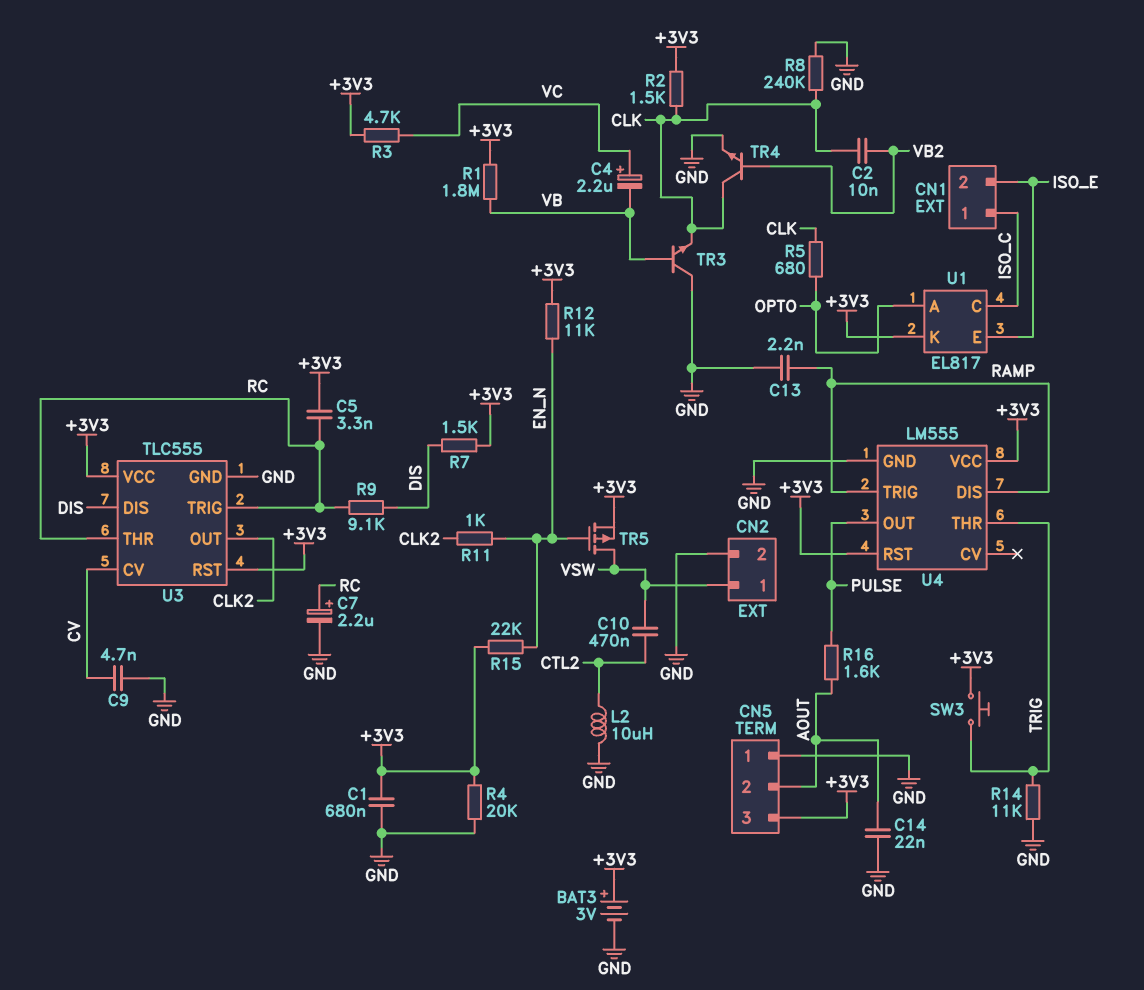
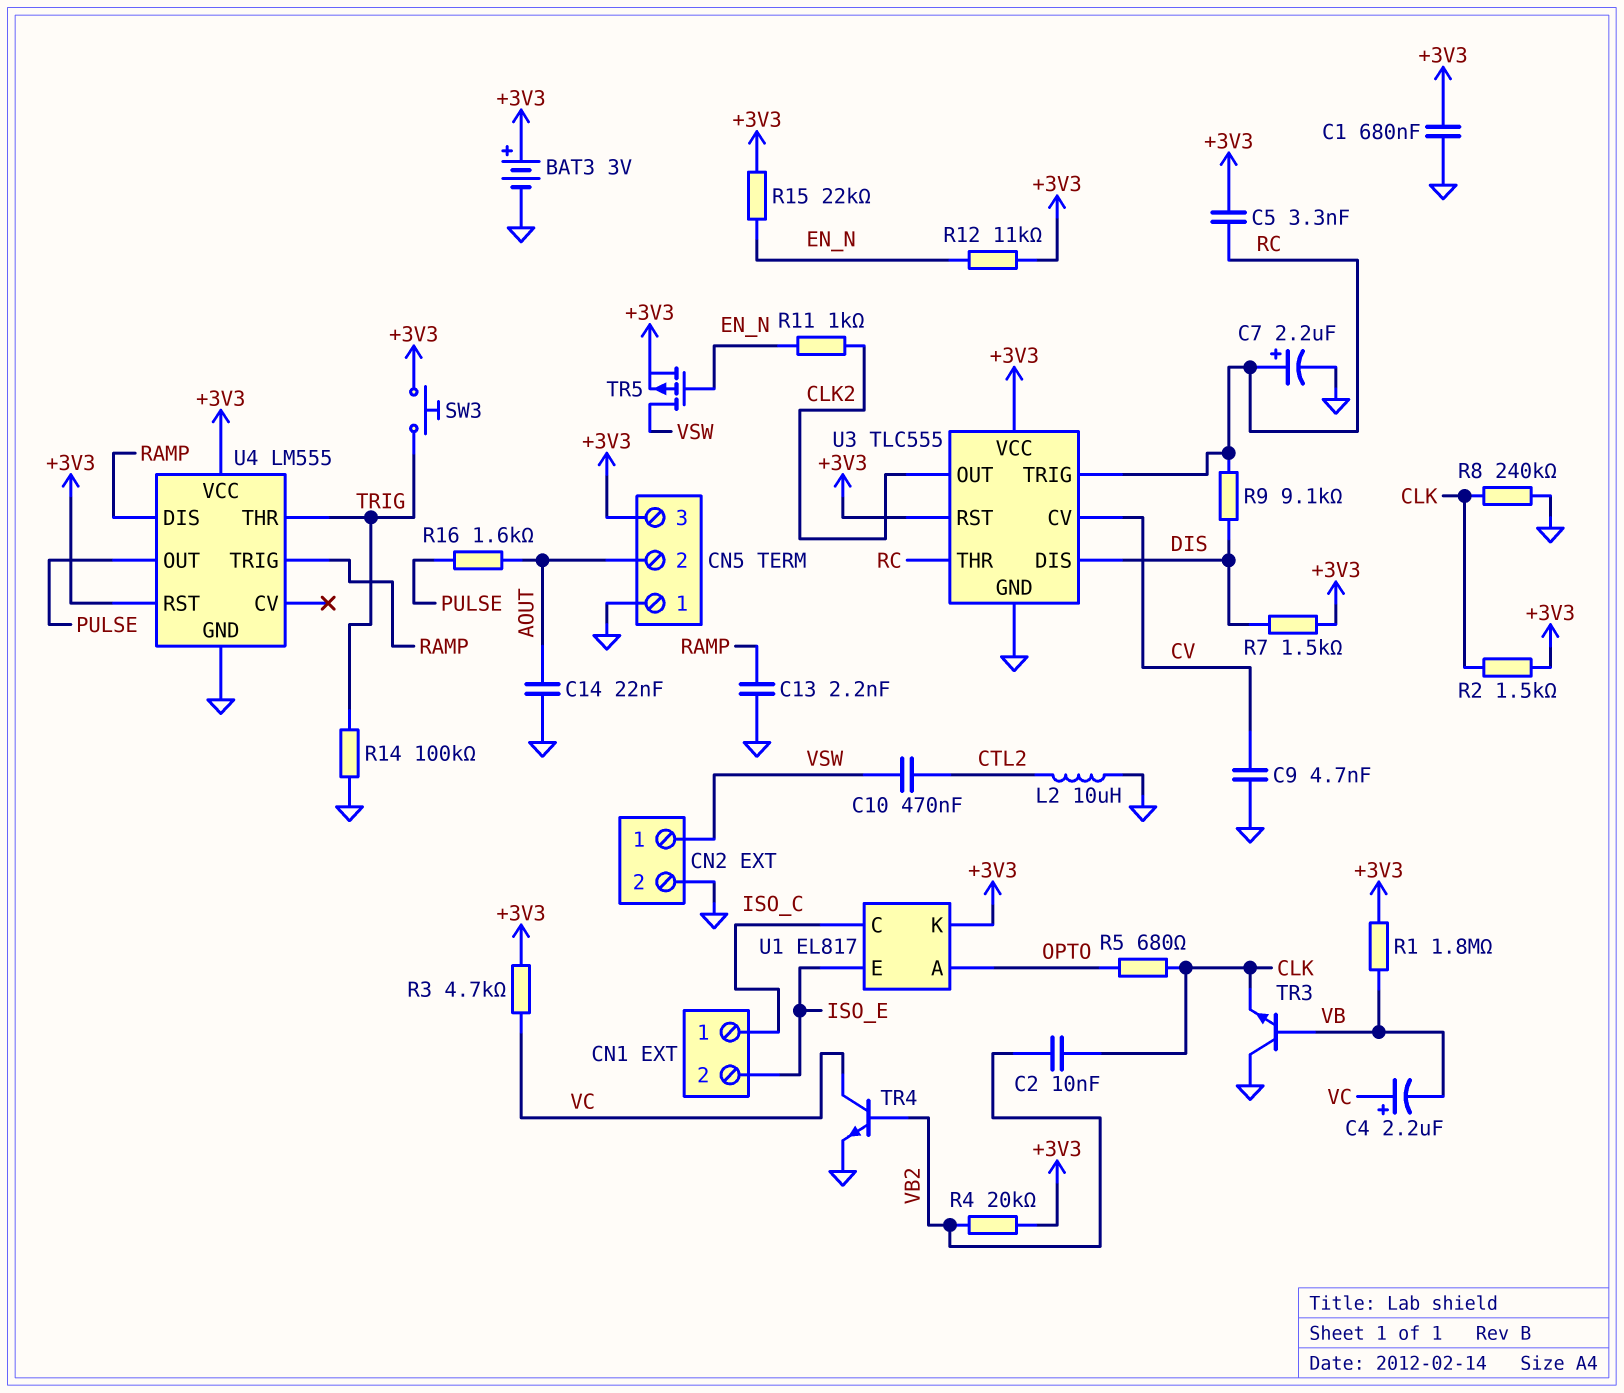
R4: 20k (+3V3, GND) -> 20k (+3V3, VB2)
R14: 11k (GND, TRIG) -> 100k (GND, TRIG)
TR4: NPN (B VB2, C CLK, E GND) -> NPN (B VB2, C VC, E GND)

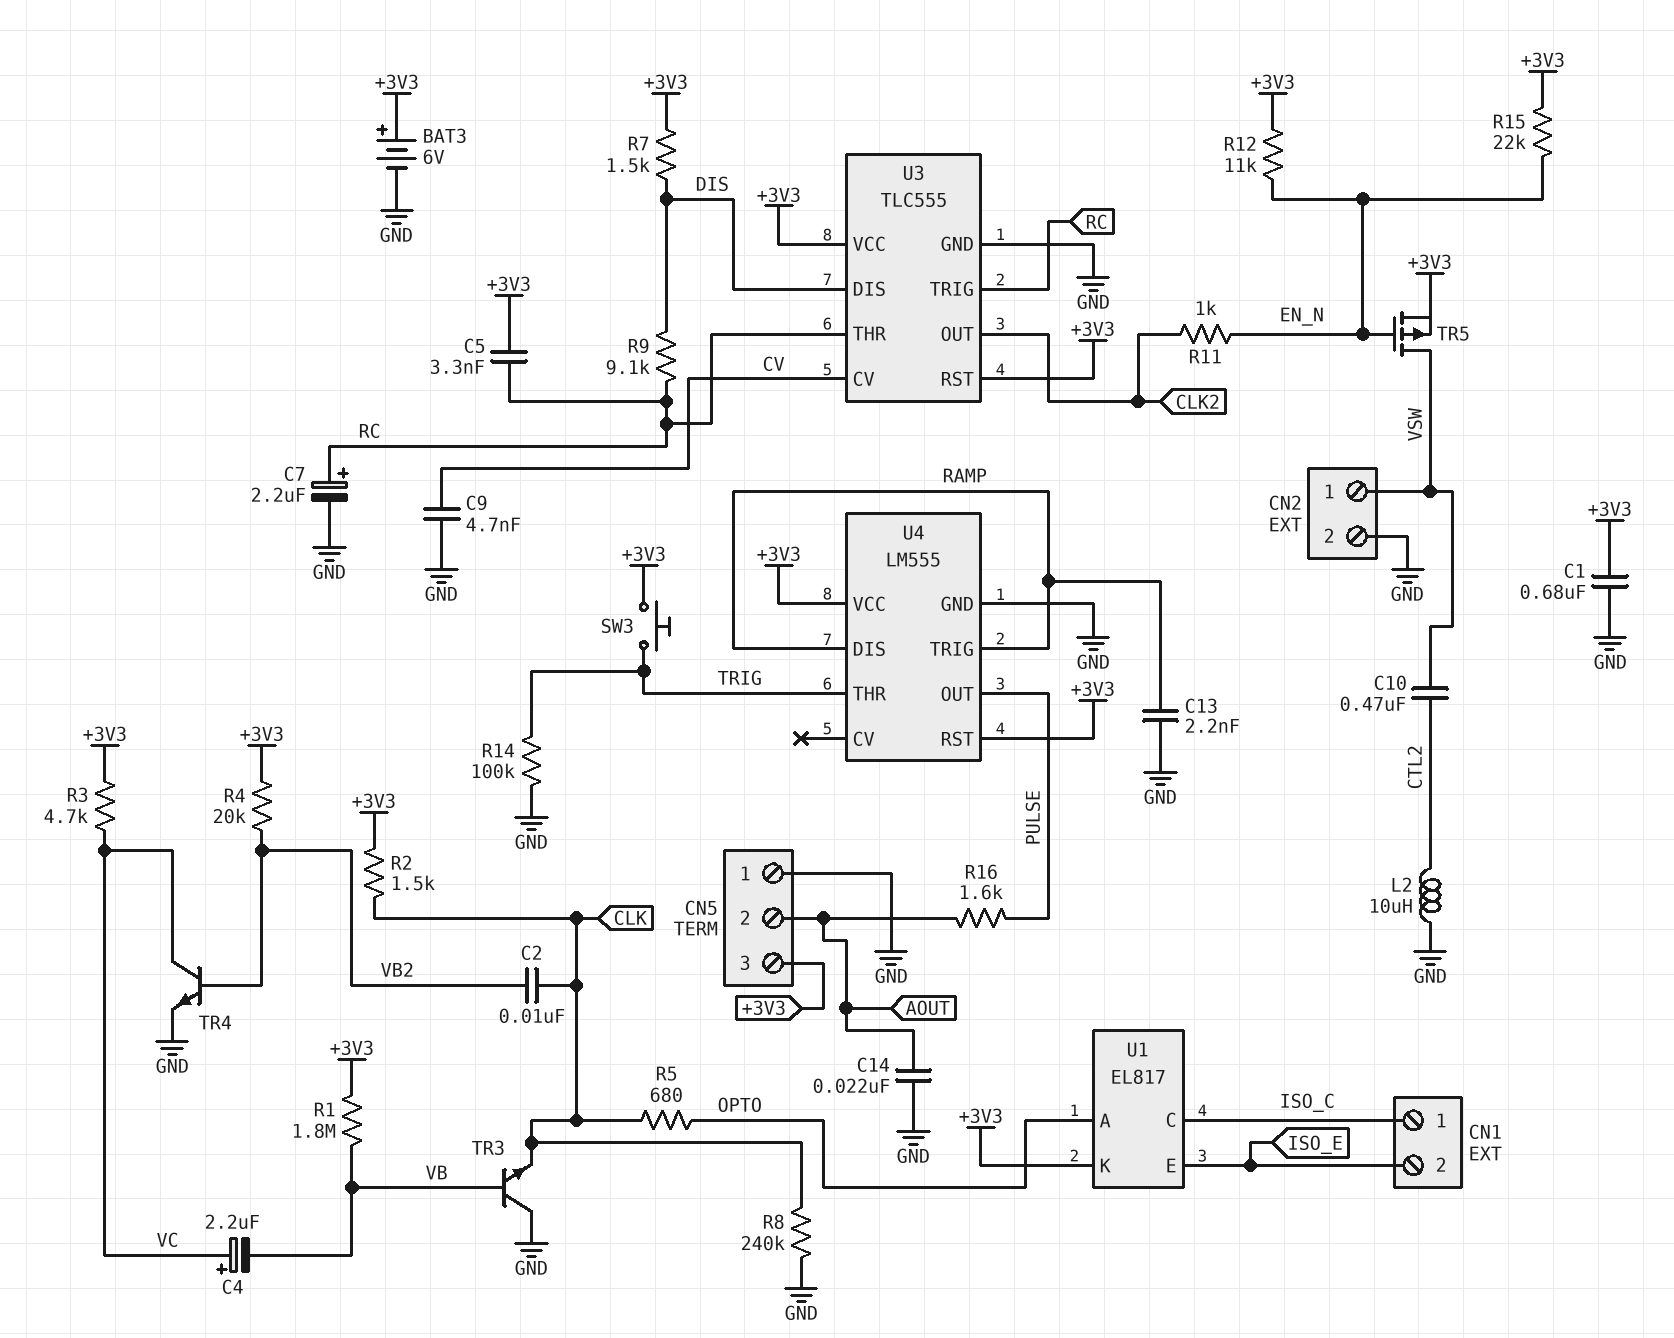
BAT3: 3V (plus +3V3, minus GND) -> 6V (plus +3V3, minus GND)

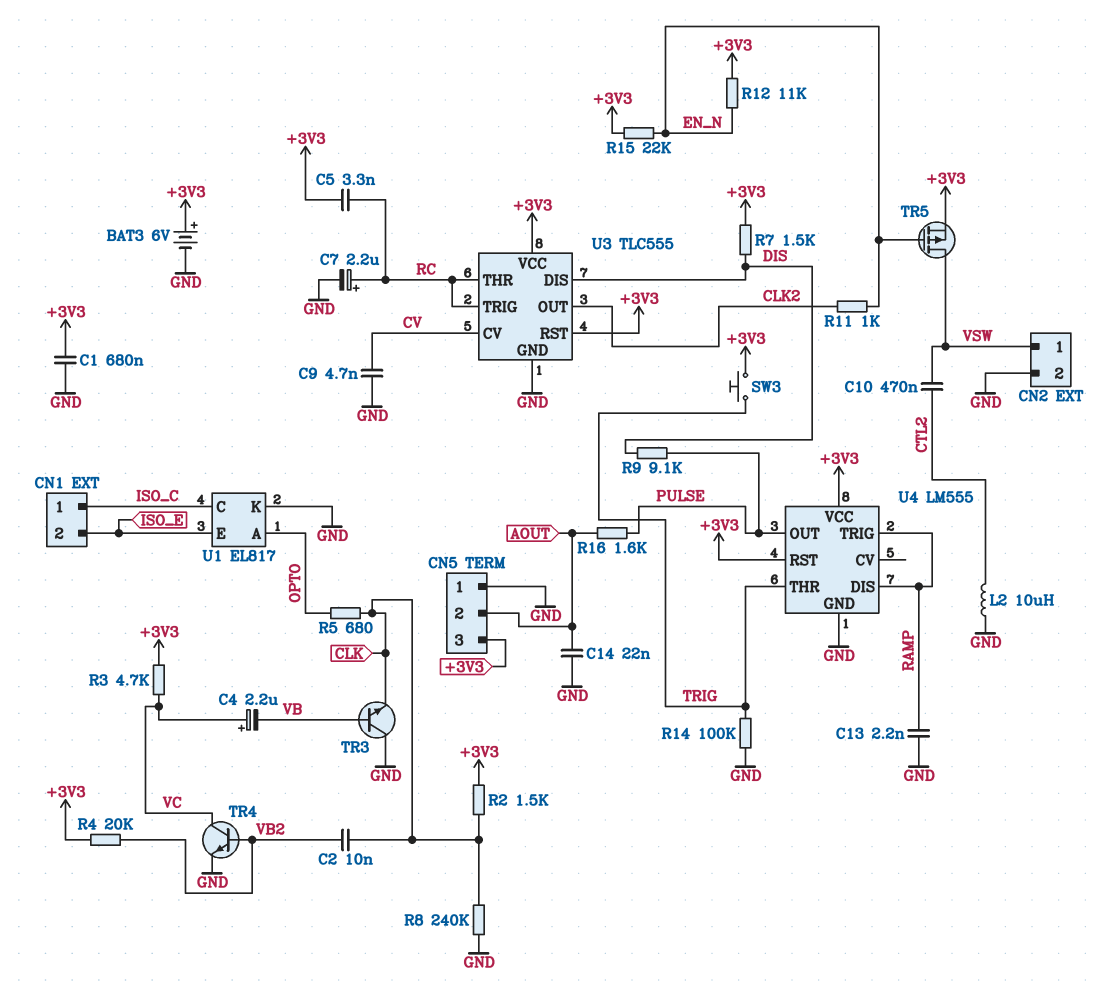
R1: 1.8M (+3V3, VB) -> none
R9: 9.1k (DIS, RC) -> 9.1k (DIS, PULSE)
U1 pin K: +3V3 -> GND

